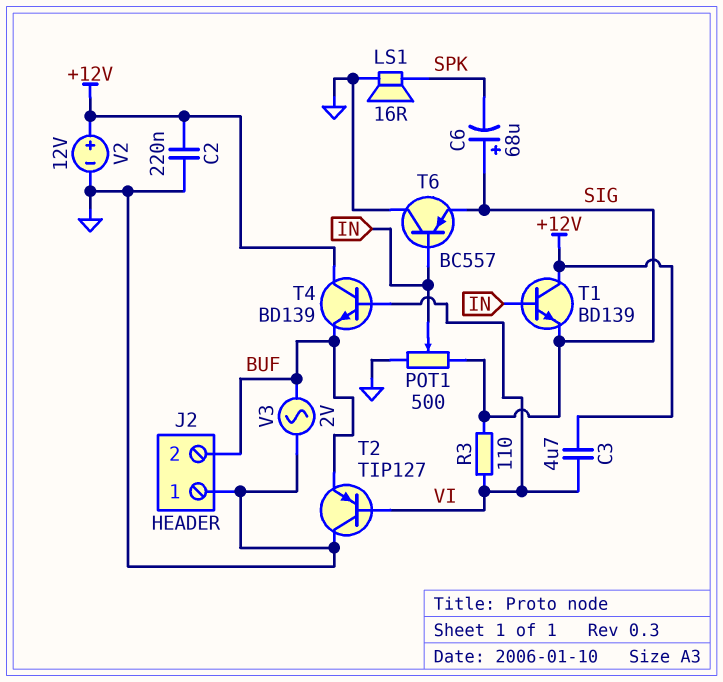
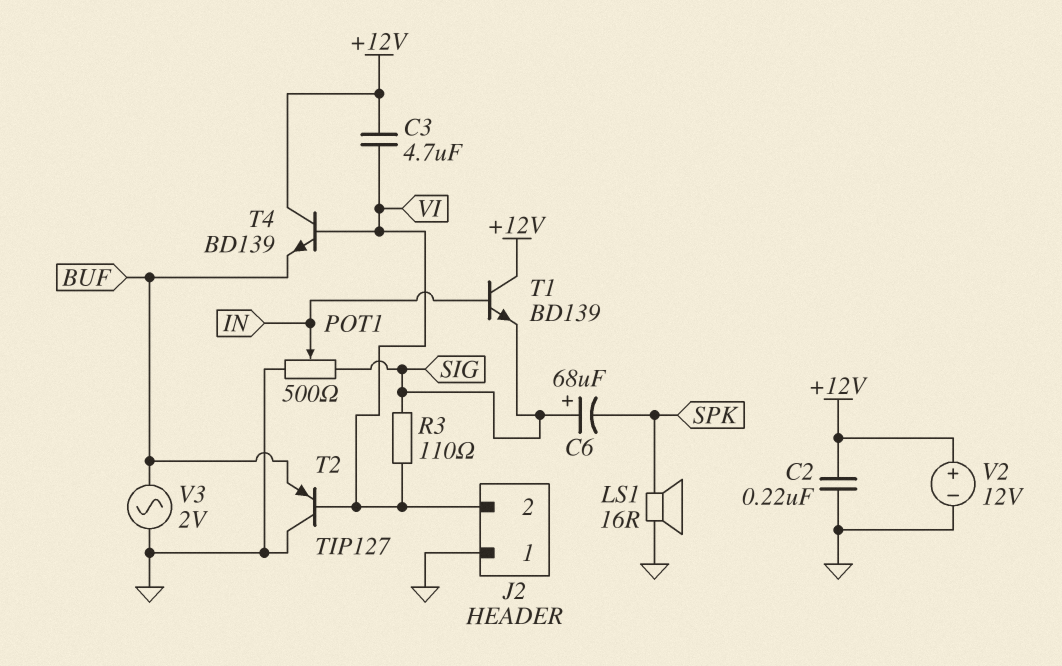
J2 pin 2: BUF -> VI
T6: PNP BC557 (B IN, C GND, E SIG) -> none

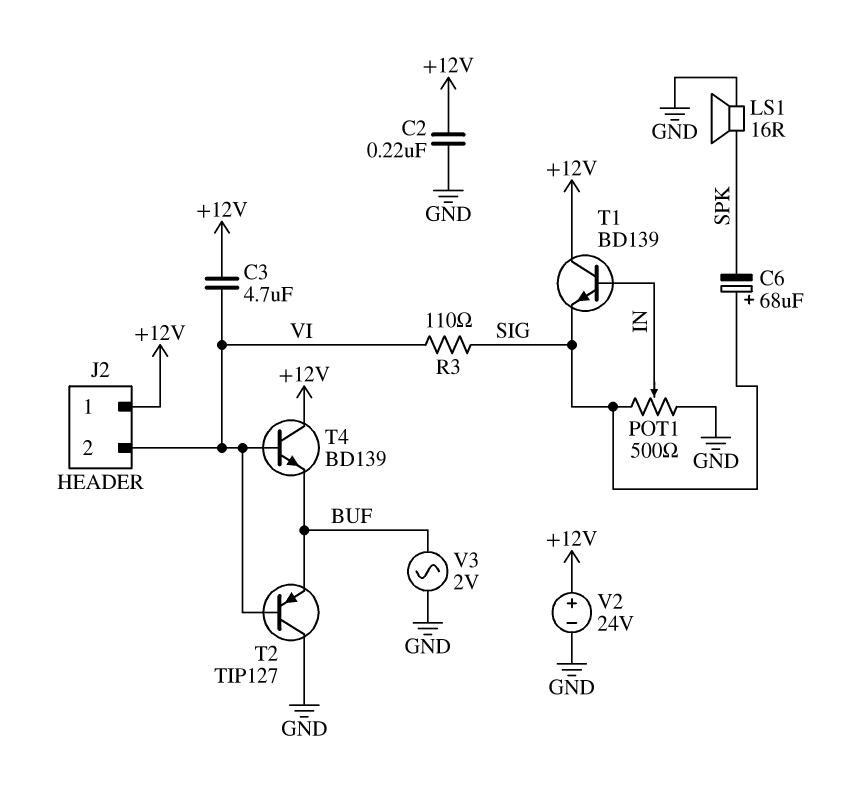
J2 pin 1: GND -> +12V
V2: 12V (plus +12V, minus GND) -> 24V (plus +12V, minus GND)

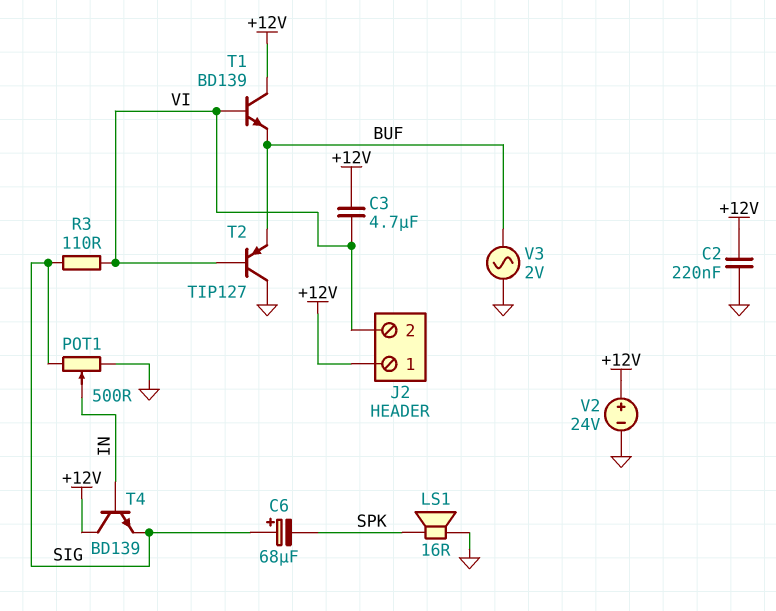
T1: NPN BD139 (B IN, C +12V, E SIG) -> NPN BD139 (B VI, C +12V, E BUF)
T4: NPN BD139 (B VI, C +12V, E BUF) -> NPN BD139 (B IN, C +12V, E SIG)

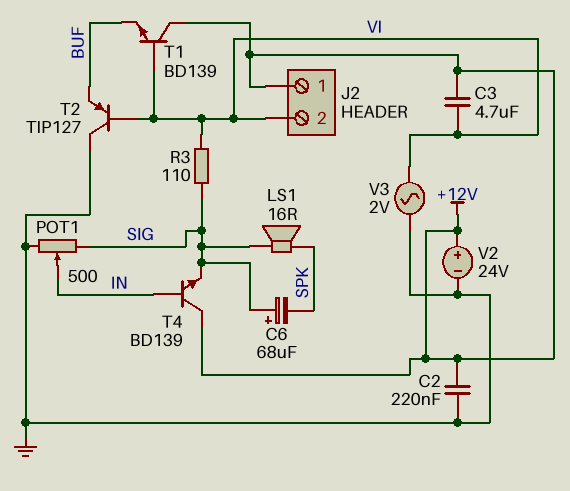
LS1: speaker 16R (GND, SPK) -> speaker 16R (SIG, SPK)
V3: AC 2V (BUF, GND) -> AC 2V (GND, VI)

